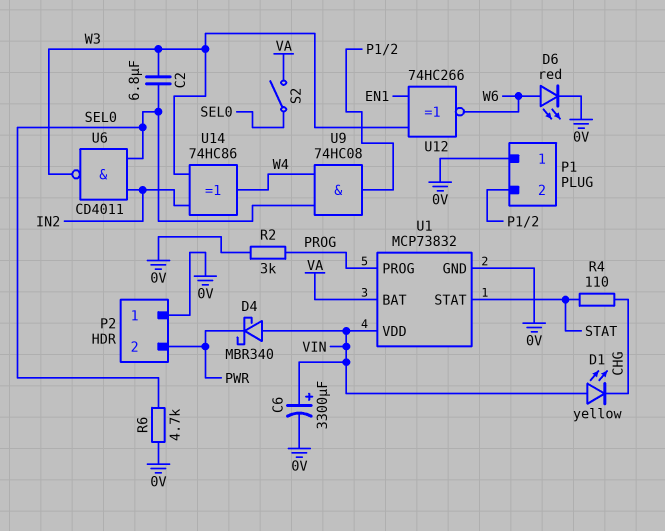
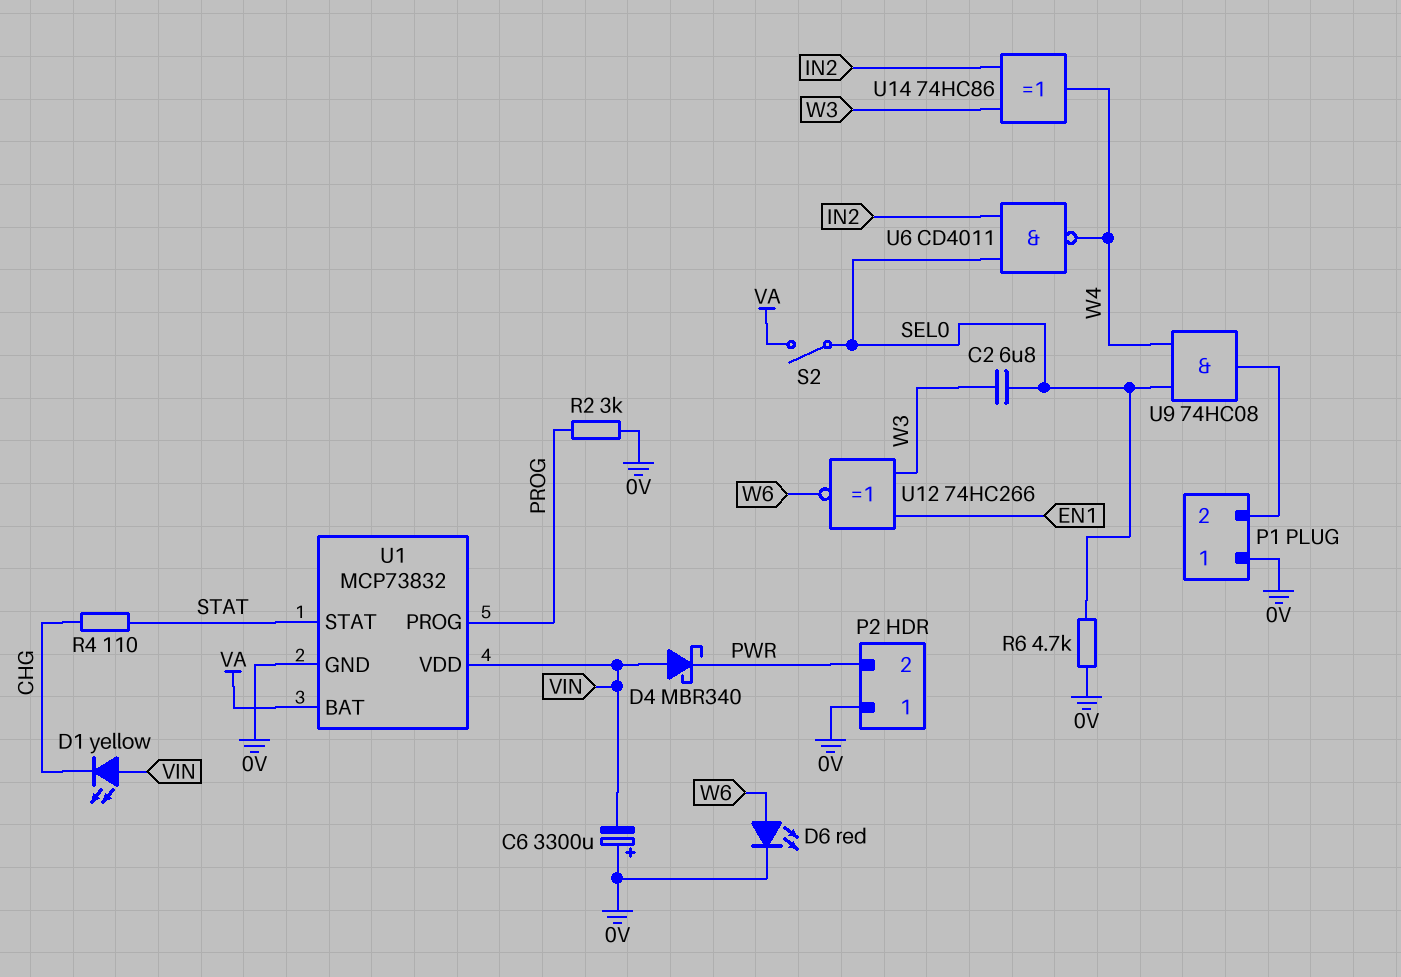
C6: 3300uF (plus VIN, minus 0V) -> 3300uF (plus 0V, minus VIN)
U6: NAND CD4011 (in IN2, in SEL0, out W3) -> NAND CD4011 (in IN2, in SEL0, out W4)

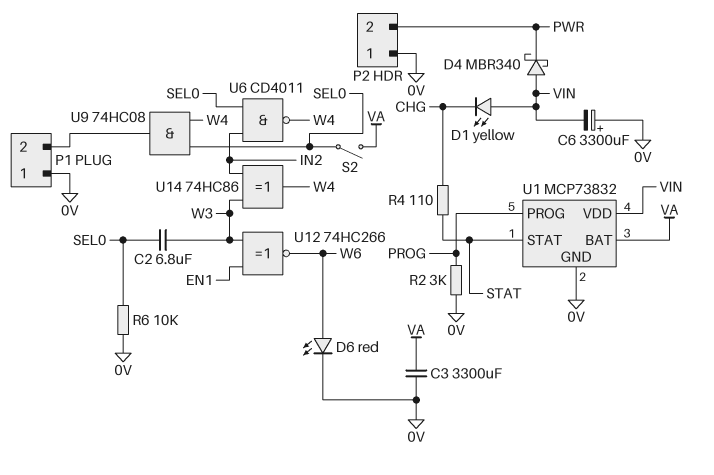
C3: none -> 3300uF (0V, VA)
R6: 4.7k (0V, SEL0) -> 10k (0V, SEL0)

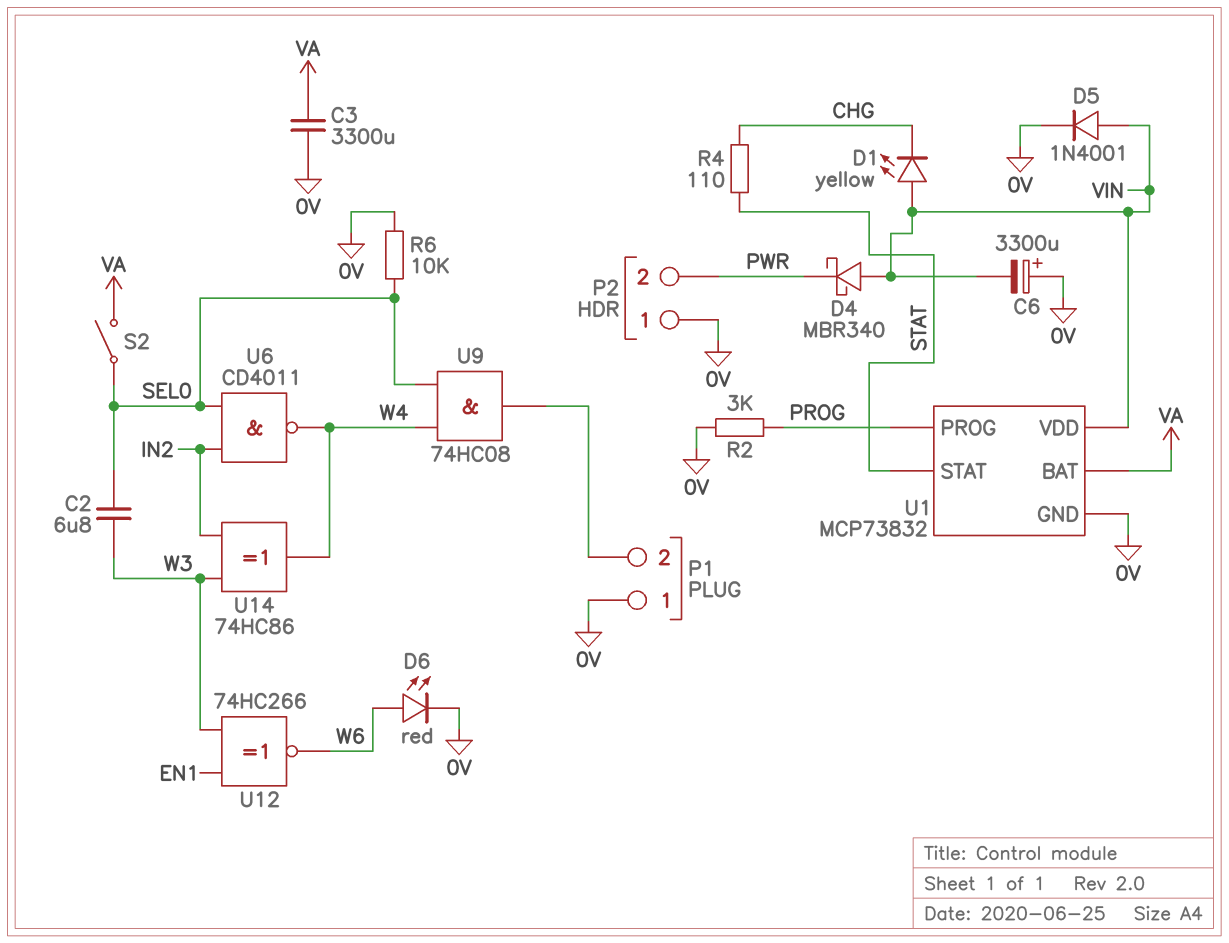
D5: none -> diode 1N4001 (A VIN, K 0V)

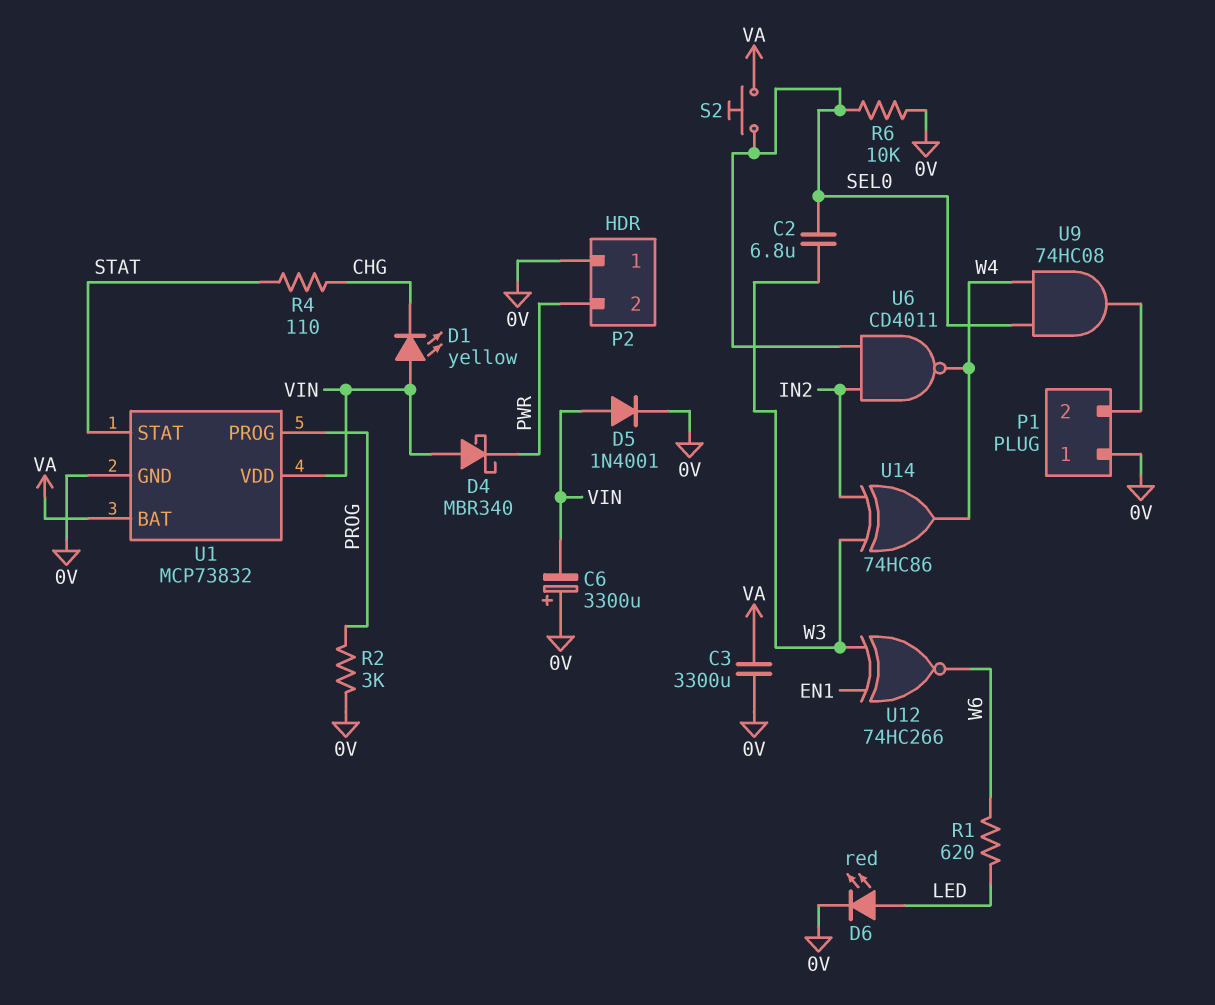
D6: LED red (A W6, K 0V) -> LED red (A LED, K 0V)
R1: none -> 620 (LED, W6)
S2: switch (SEL0, VA) -> button (SEL0, VA)

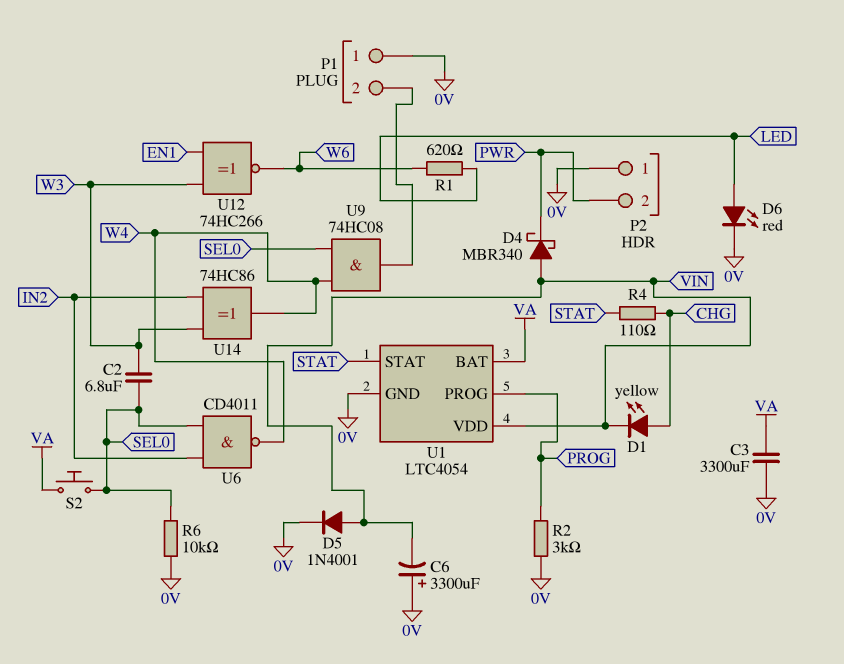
D1: LED yellow (A VIN, K CHG) -> LED yellow (A CHG, K VIN)
U1: MCP73832 -> LTC4054

